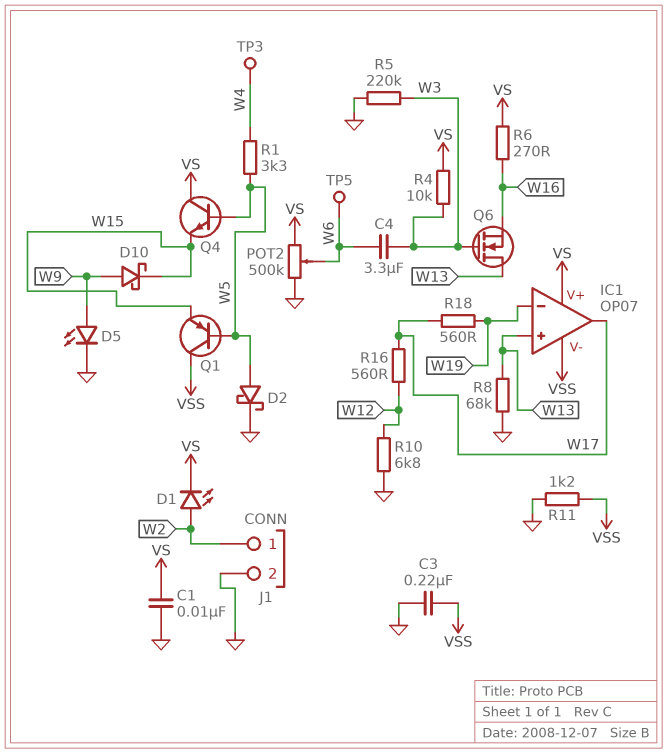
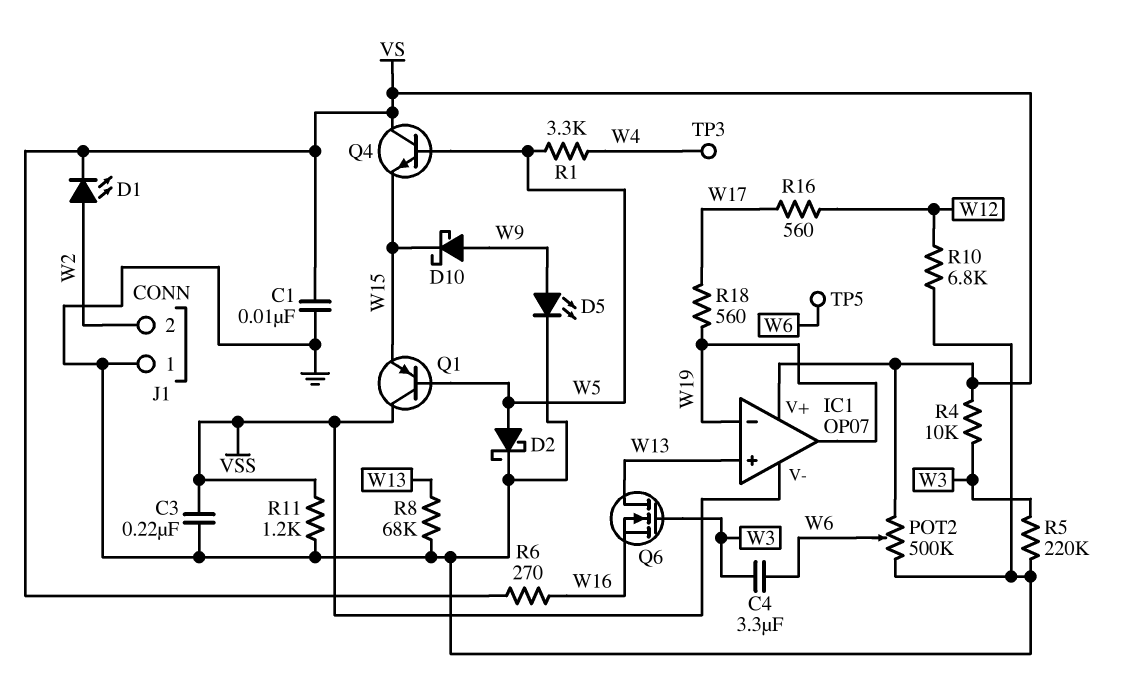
IC1 pin out: W17 -> W19
J1 pin 1: W2 -> GND
J1 pin 2: GND -> W2

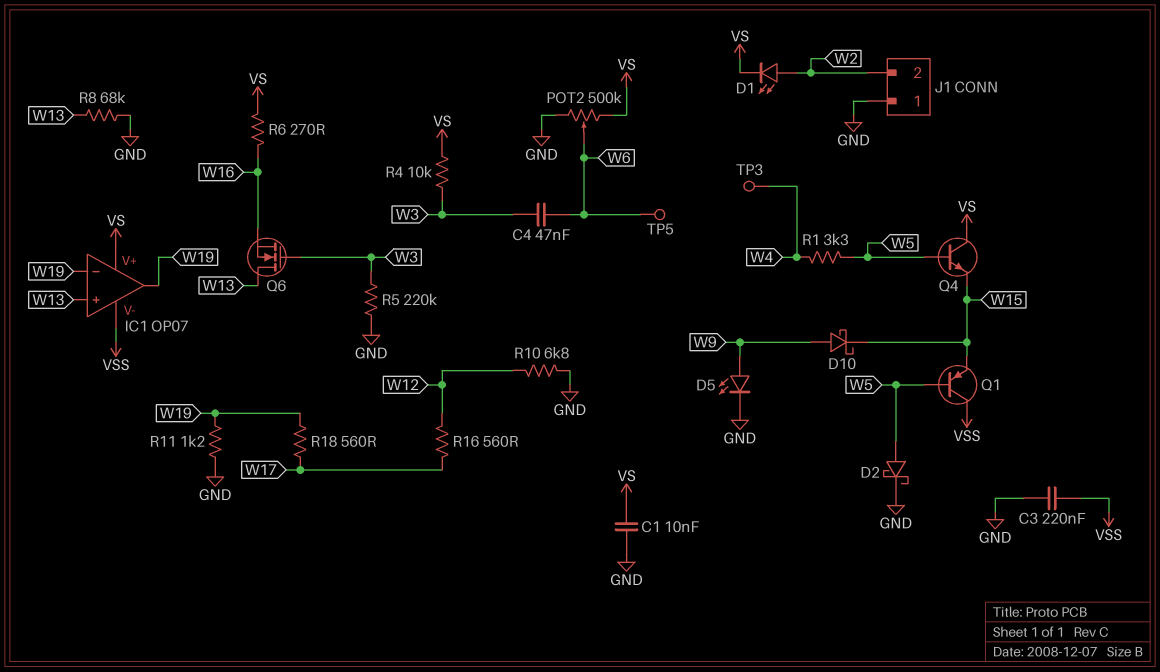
C4: 3.3uF (W3, W6) -> 47nF (W3, W6)
R11: 1.2k (GND, VSS) -> 1.2k (GND, W19)

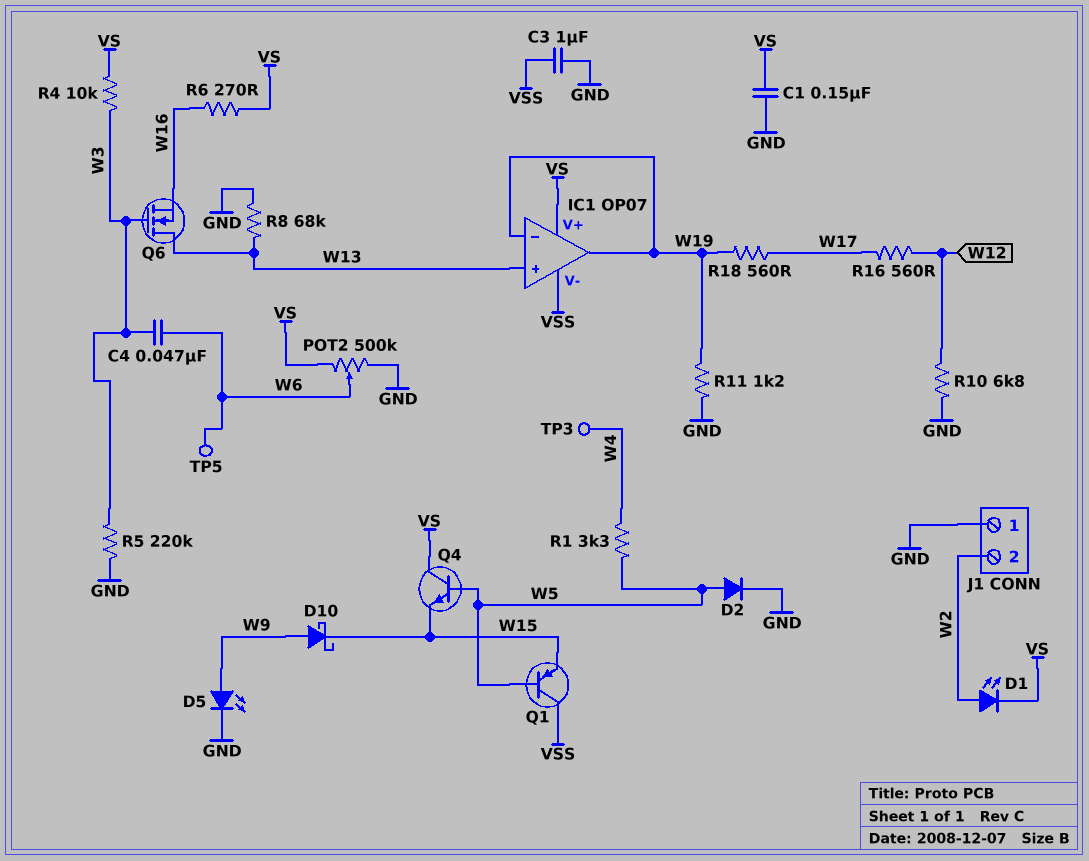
C1: 10nF (GND, VS) -> 150nF (GND, VS)
C3: 220nF (GND, VSS) -> 1uF (GND, VSS)
D2: schottky (A W5, K GND) -> diode (A W5, K GND)

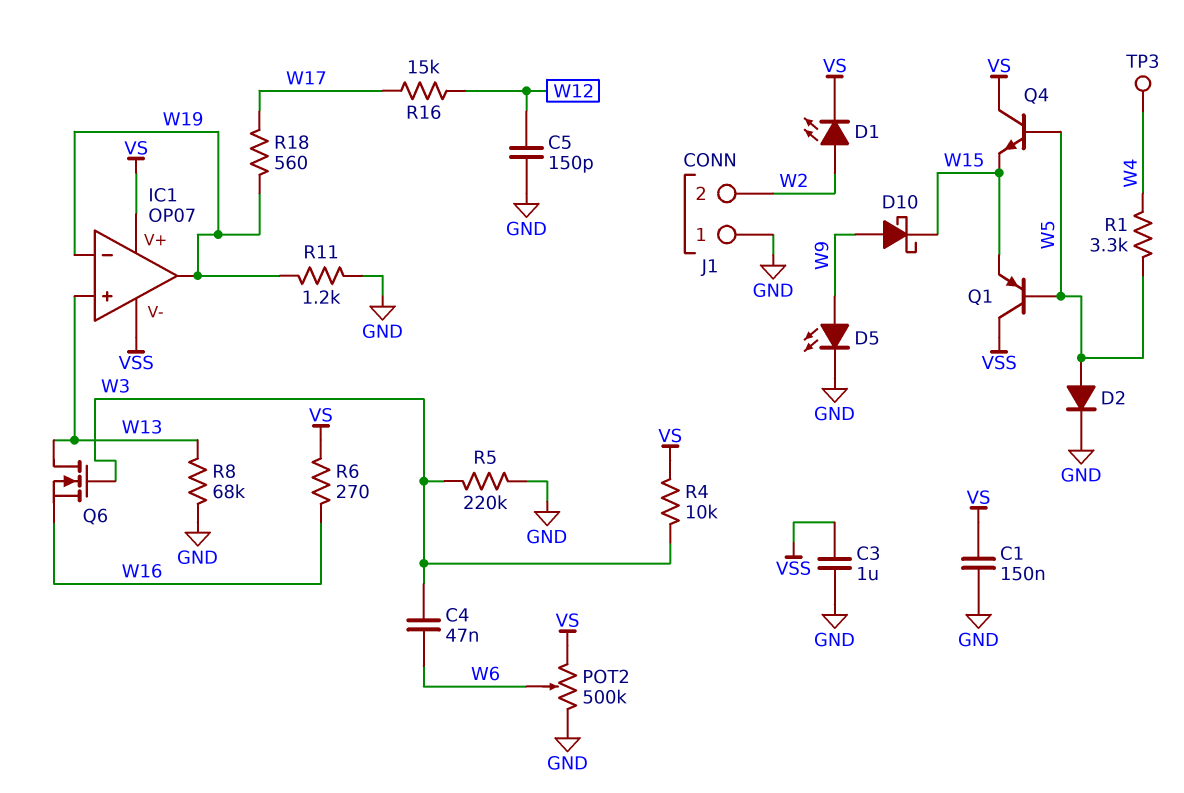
C5: none -> 150pF (GND, W12)
R10: 6.8k (GND, W12) -> none
R16: 560 (W12, W17) -> 15k (W12, W17)
TP5: test point (W6) -> none

